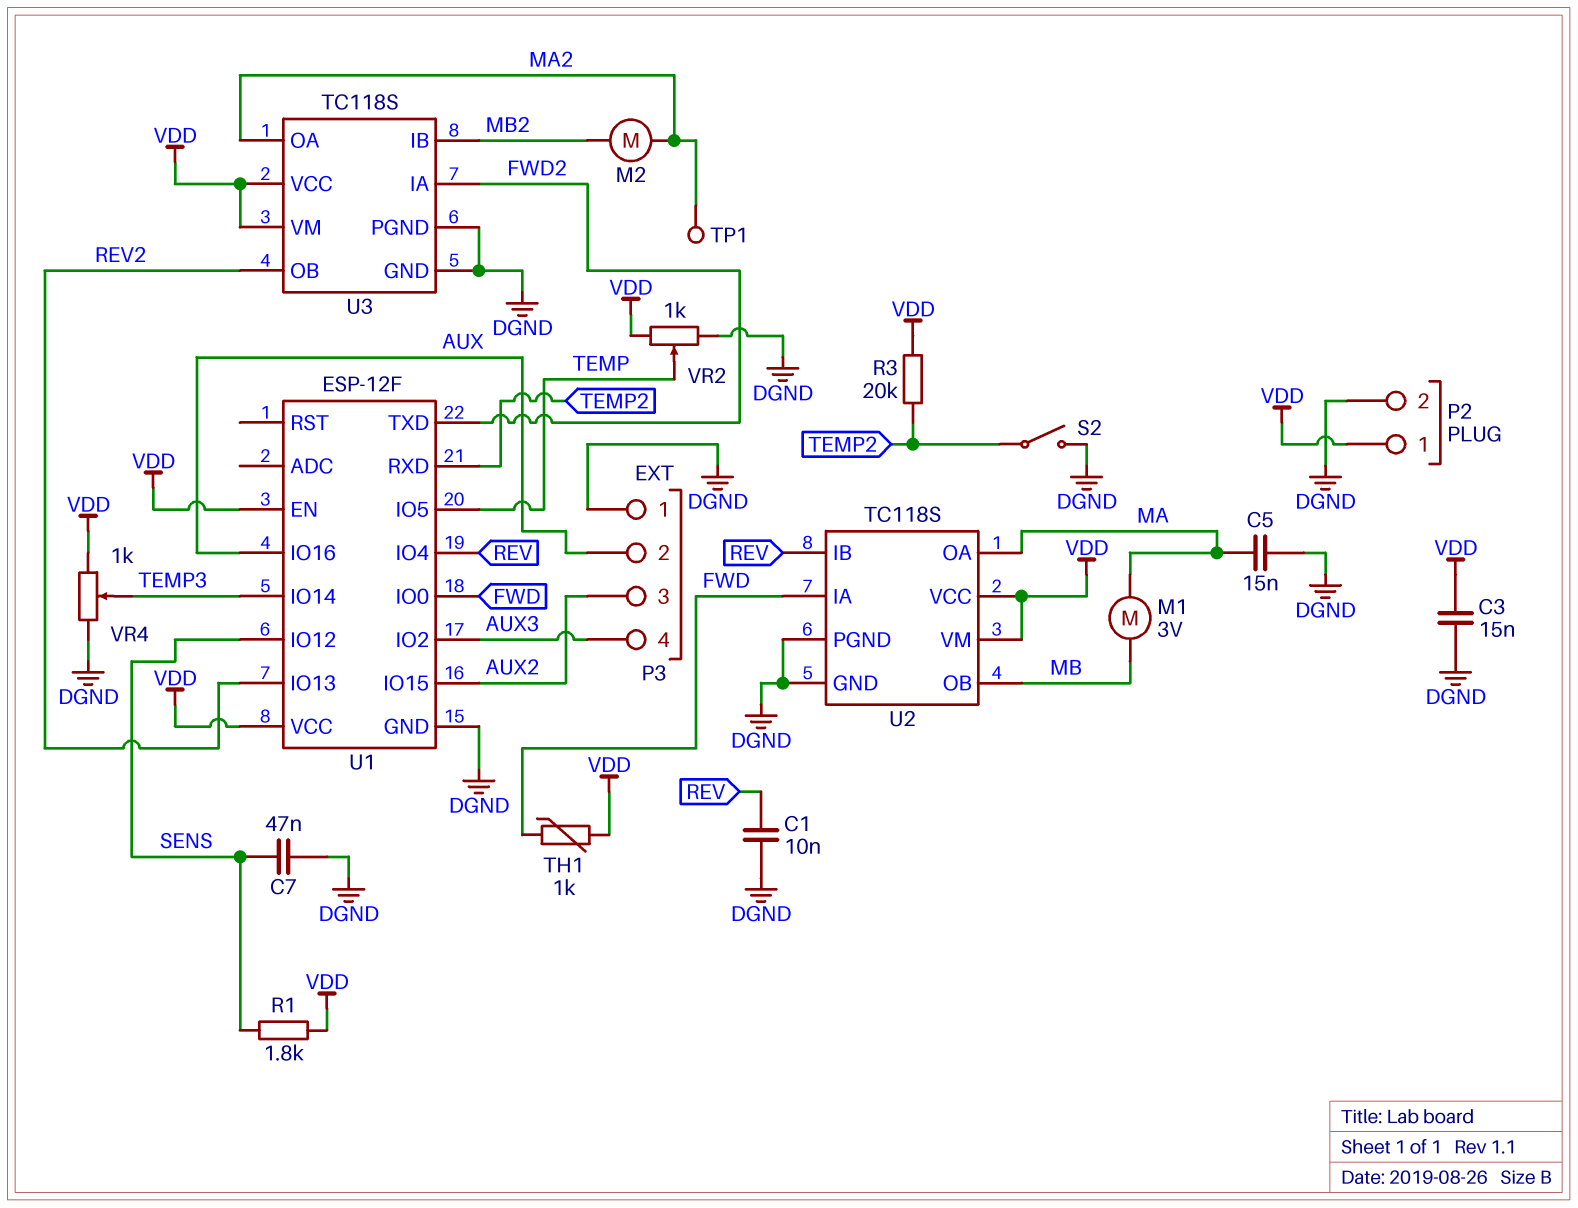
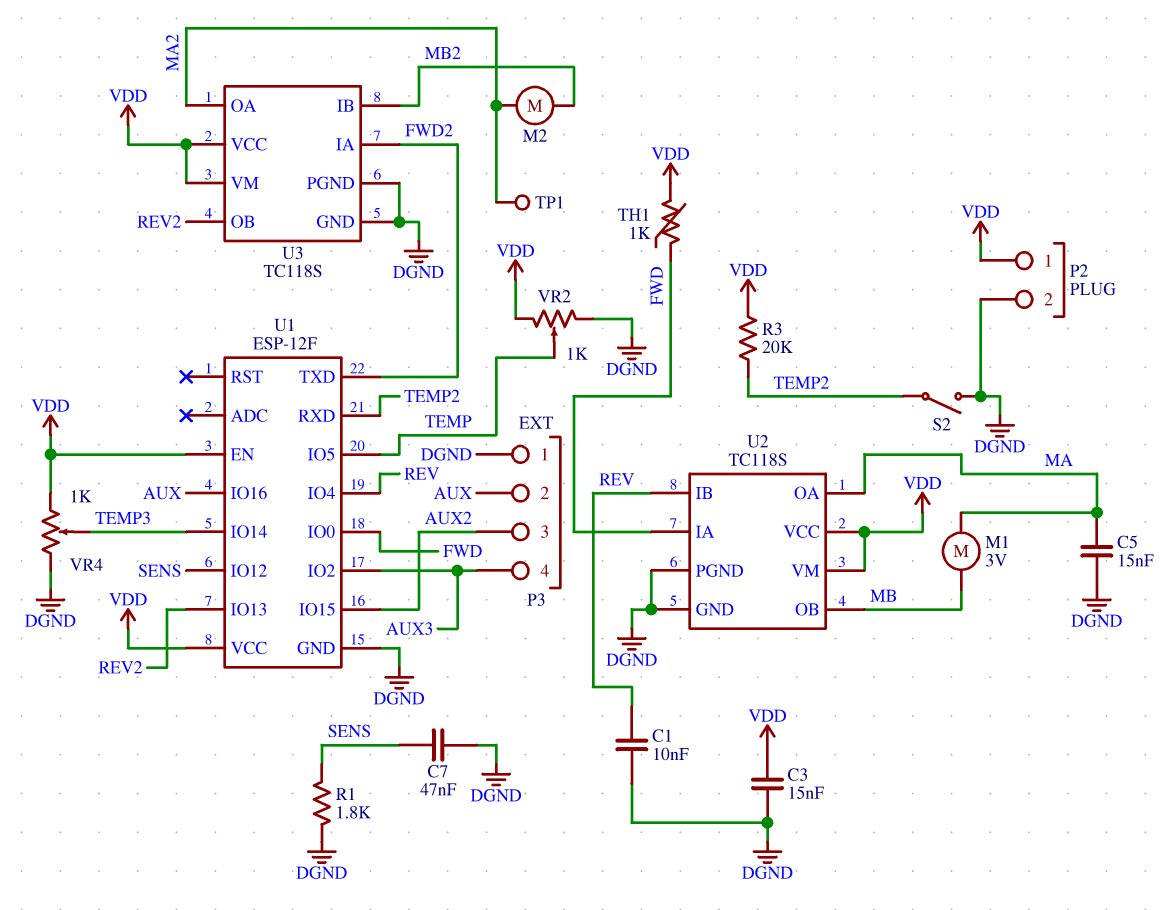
R1: 1.8k (SENS, VDD) -> 1.8k (DGND, SENS)

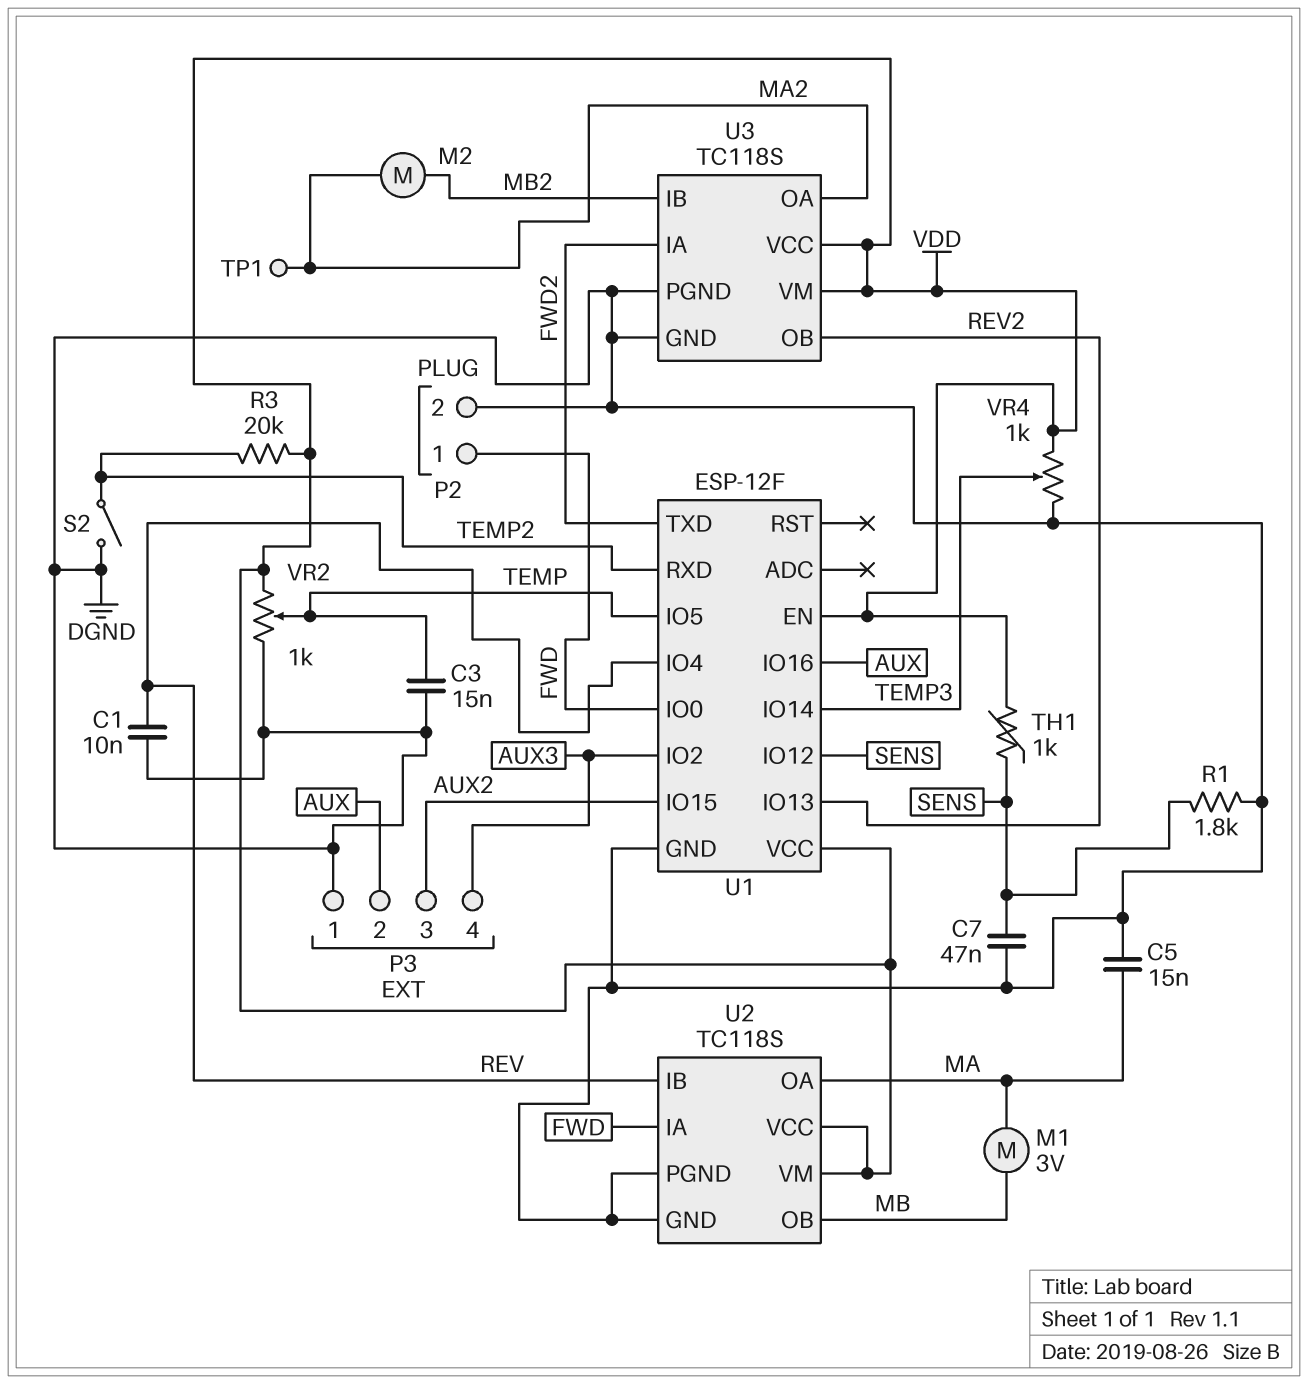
C3: 15nF (DGND, VDD) -> 15nF (DGND, TEMP)
P2 pin 1: VDD -> FWD
TH1: 1k (FWD, VDD) -> 1k (SENS, VDD)

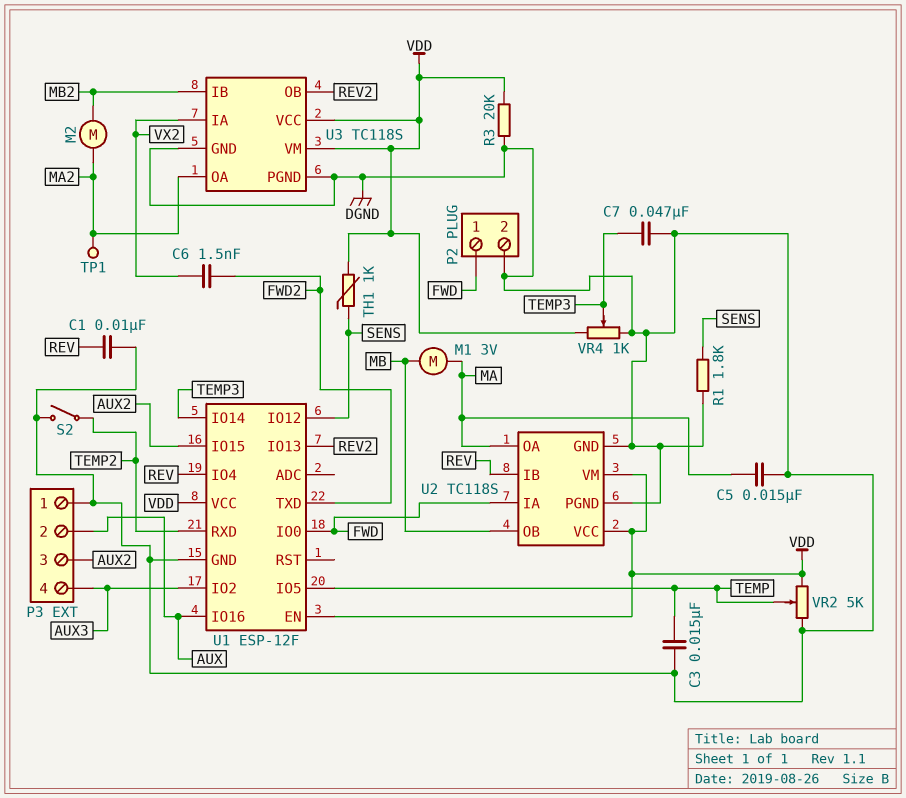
C6: none -> 1.5nF (FWD2, VX2)
C7: 47nF (DGND, SENS) -> 47nF (DGND, TEMP3)
R3: 20k (TEMP2, VDD) -> 20k (DGND, VDD)
U3 pin IA: FWD2 -> VX2
VR2: 1k (DGND, VDD, wiper TEMP) -> 5k (DGND, VDD, wiper TEMP)

